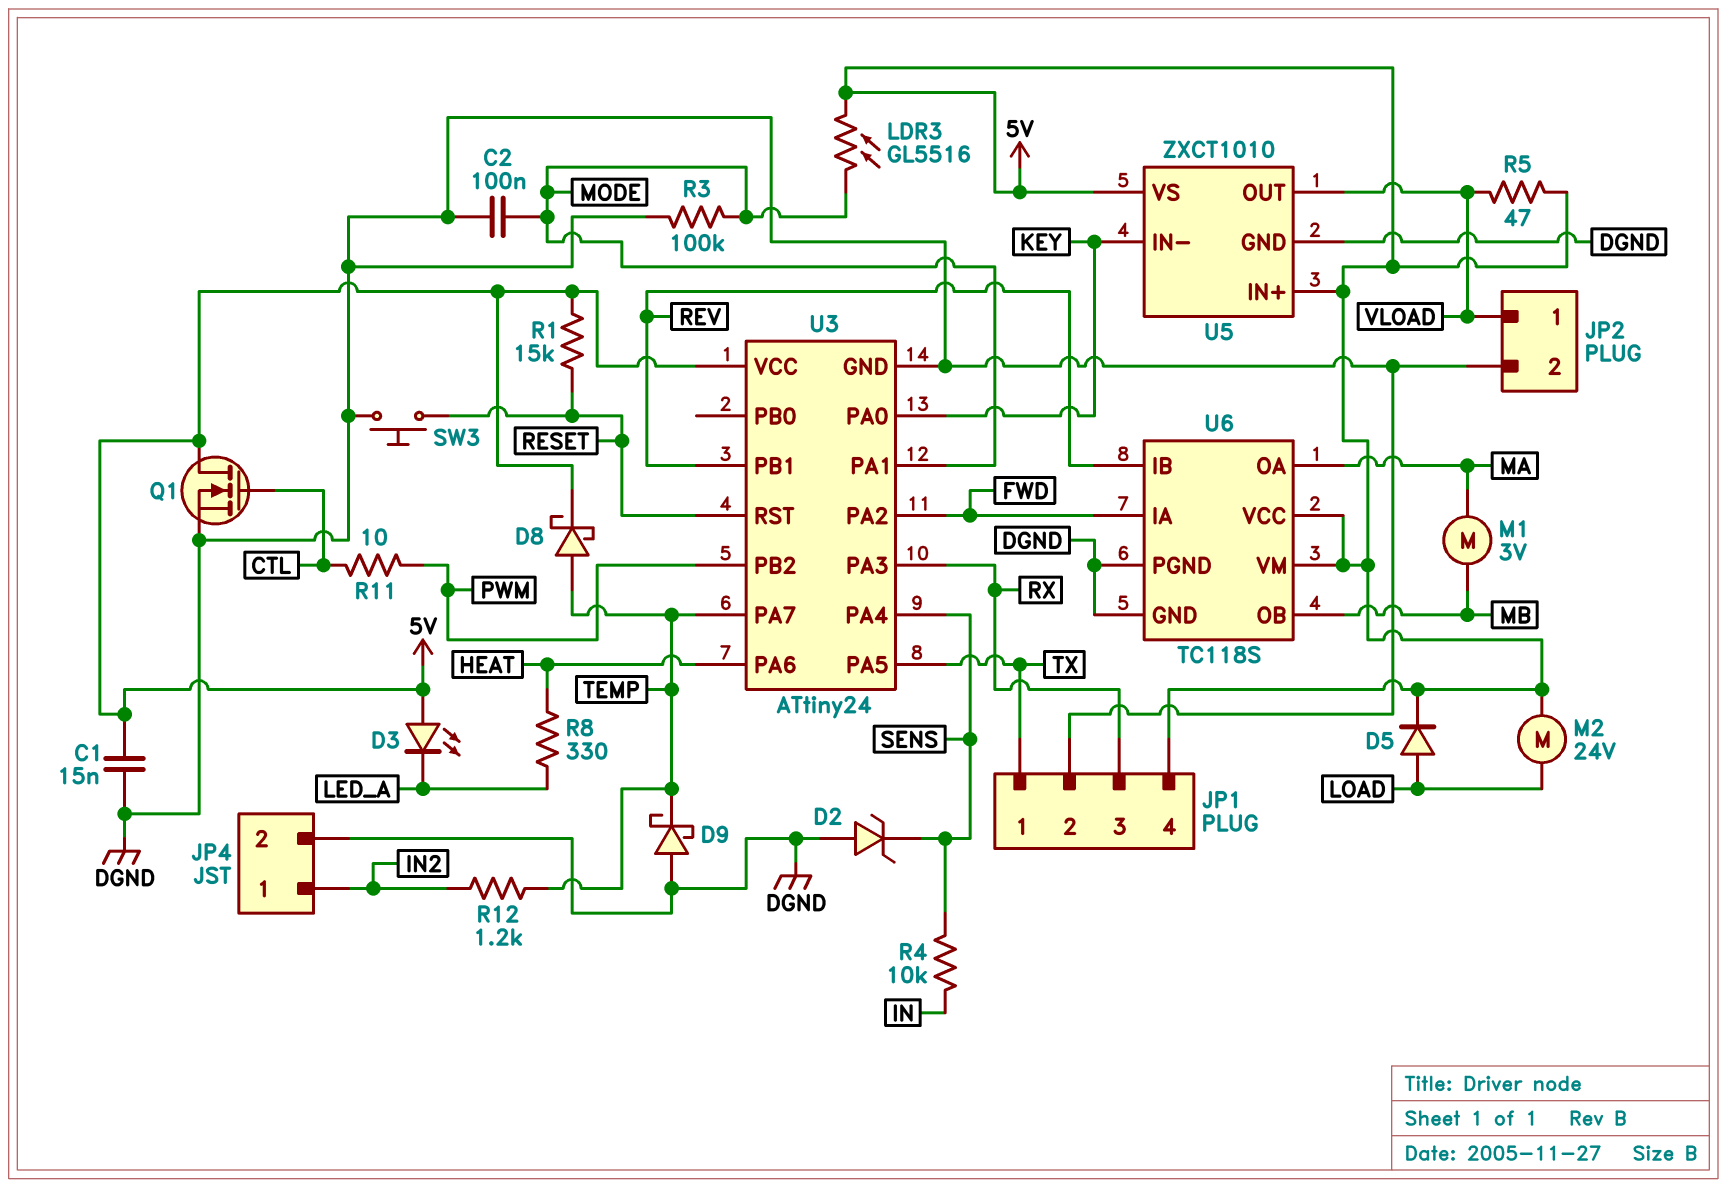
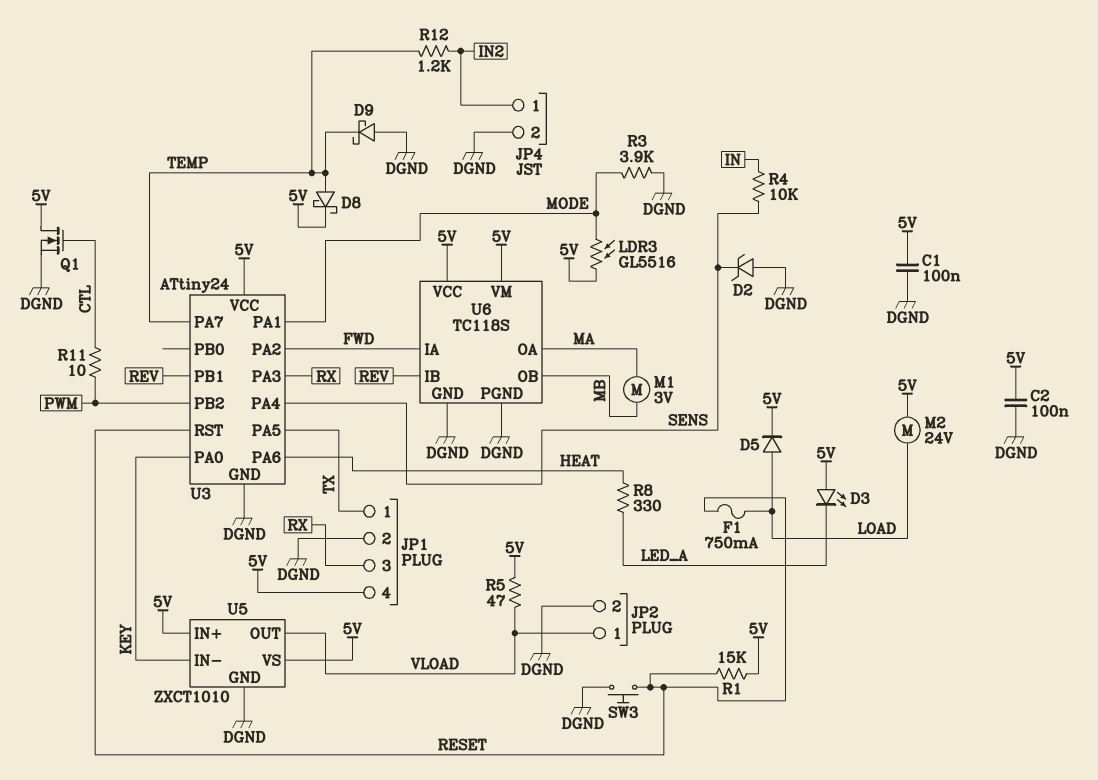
C1: 15nF (5V, DGND) -> 100nF (5V, DGND)
C2: 100nF (DGND, MODE) -> 100nF (5V, DGND)
F1: none -> 750mA (LOAD, RESET)
R3: 100k (DGND, MODE) -> 3.9k (DGND, MODE)

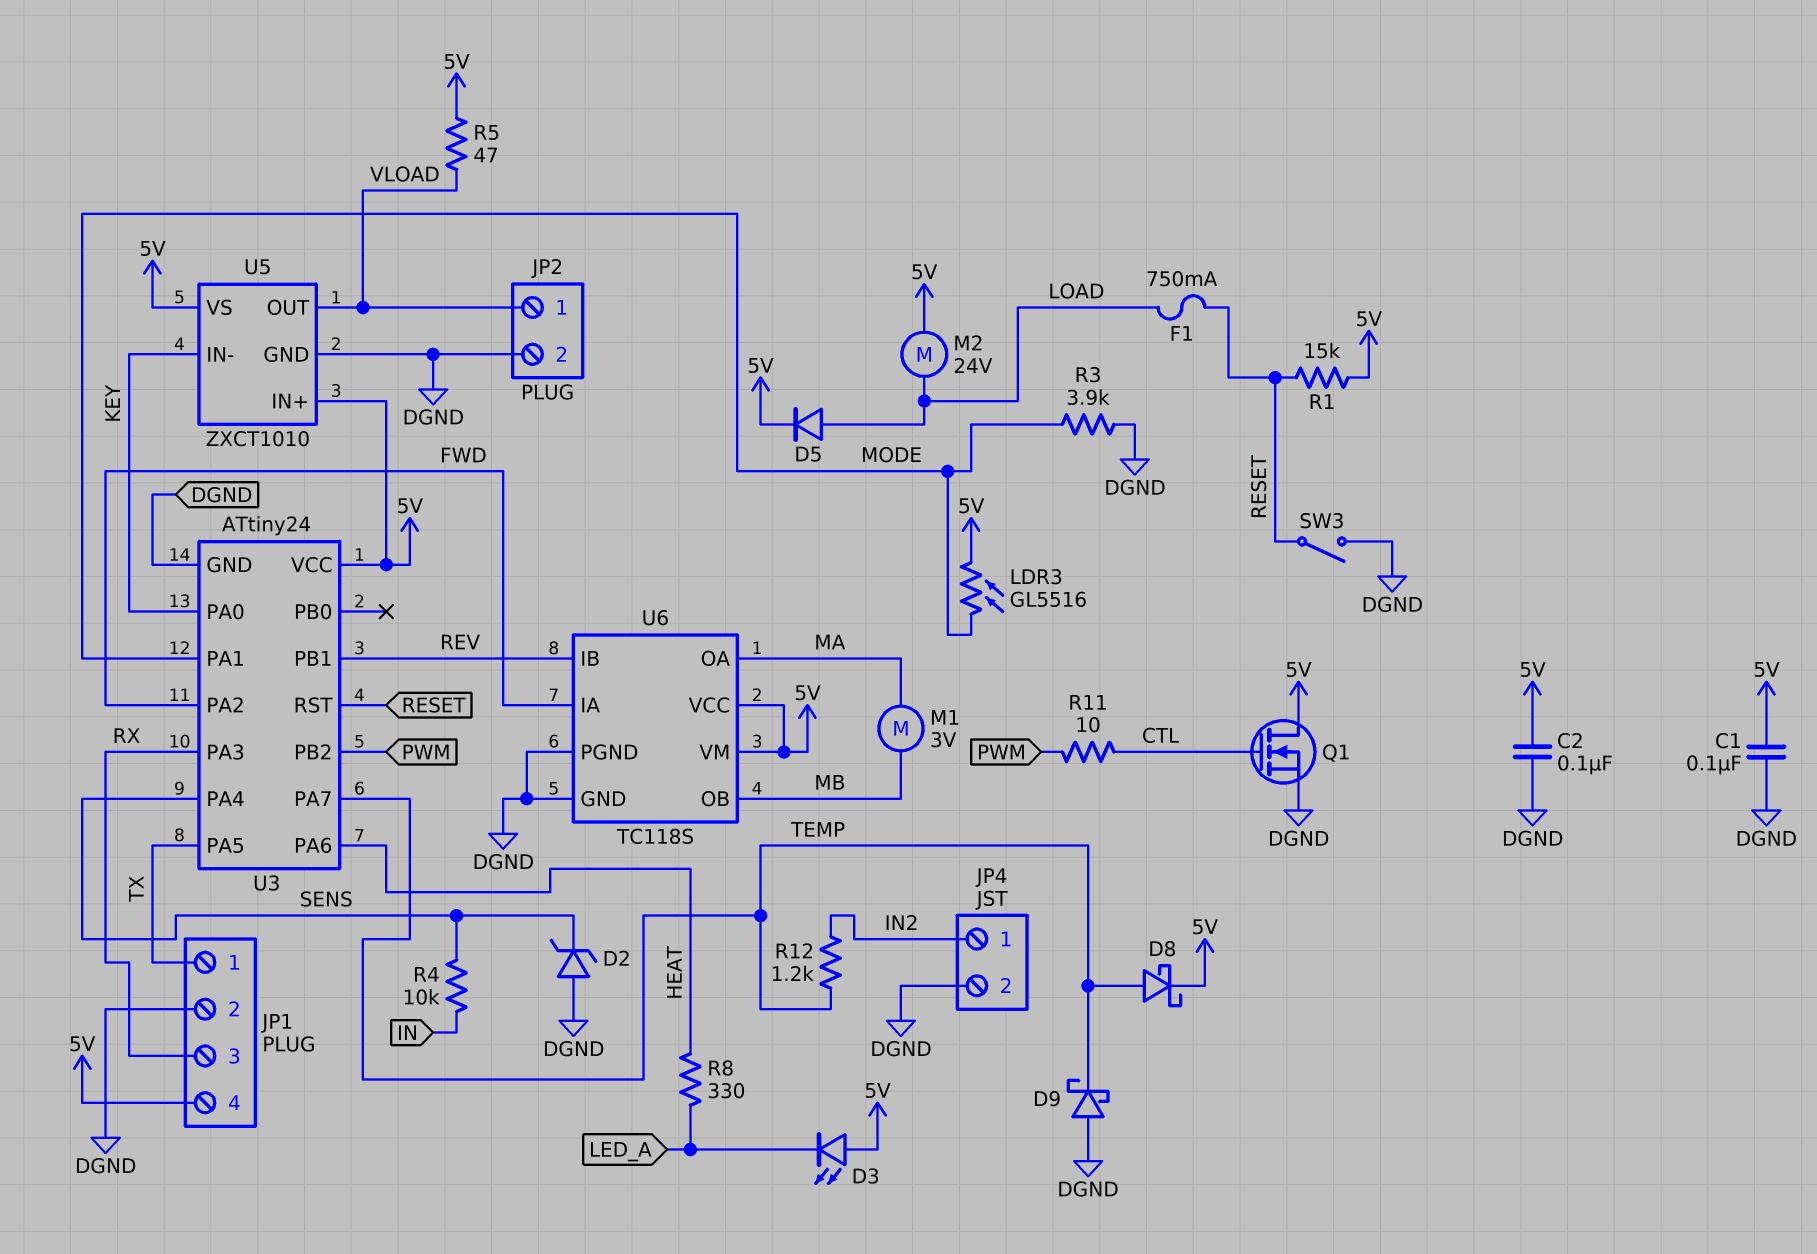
SW3: button (DGND, RESET) -> switch (DGND, RESET)

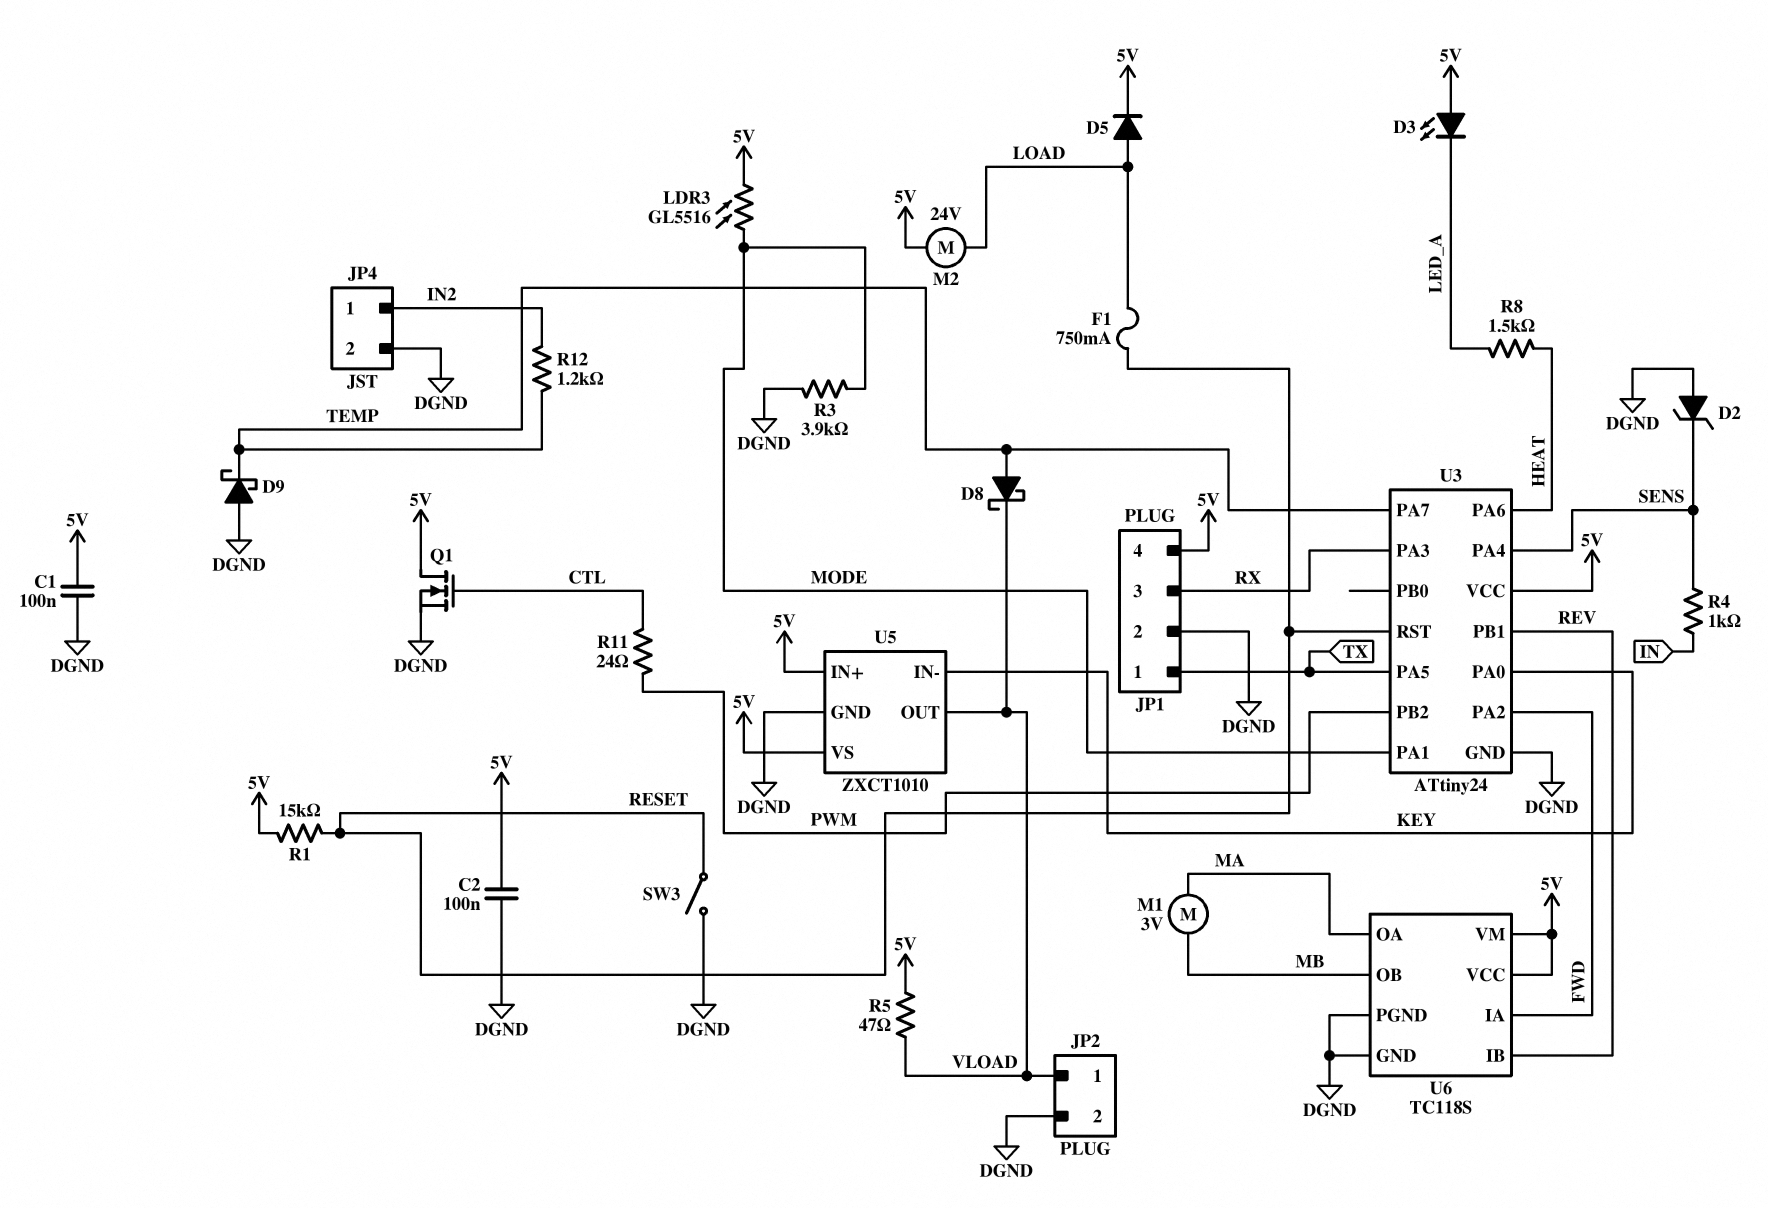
D8: schottky (A TEMP, K 5V) -> schottky (A TEMP, K VLOAD)
R4: 10k (IN, SENS) -> 1k (IN, SENS)
R8: 330 (HEAT, LED_A) -> 1.5k (HEAT, LED_A)
R11: 10 (CTL, PWM) -> 24 (CTL, PWM)

